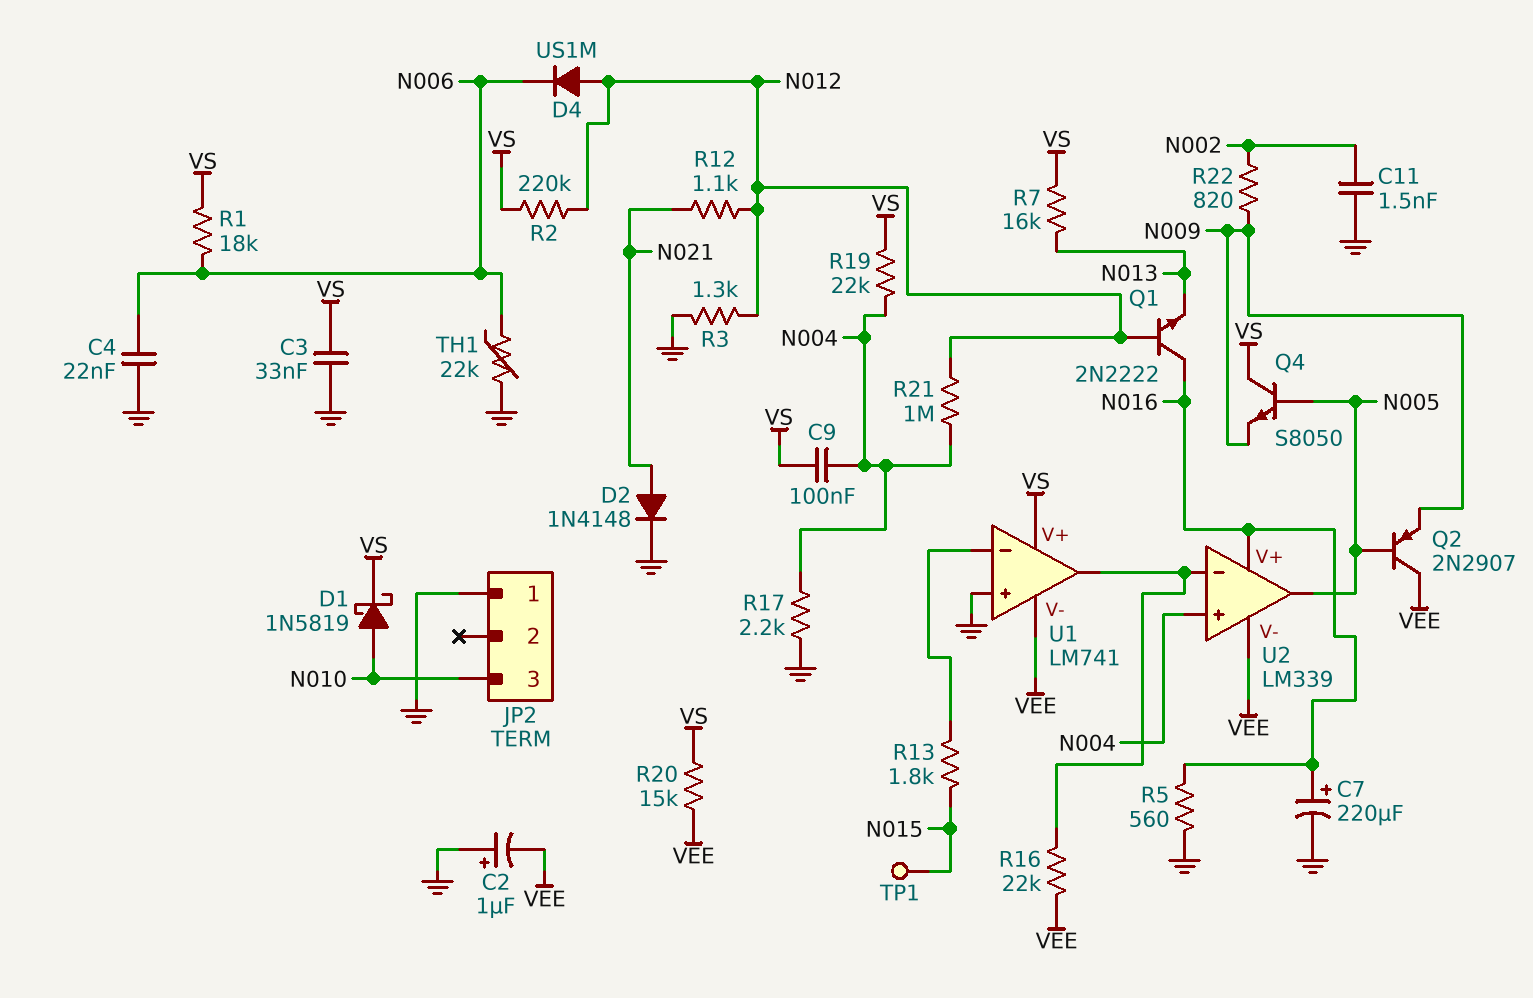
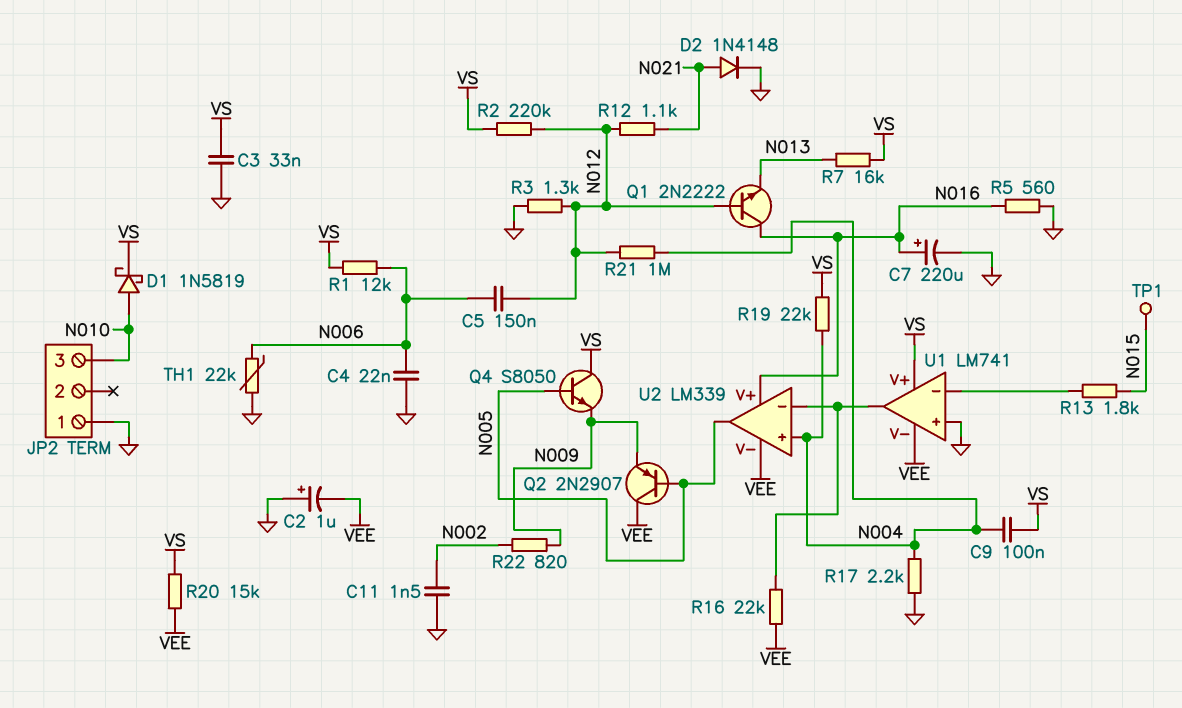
C5: none -> 150nF (N006, N012)
D4: diode US1M (A N012, K N006) -> none
R1: 18k (N006, VS) -> 12k (N006, VS)

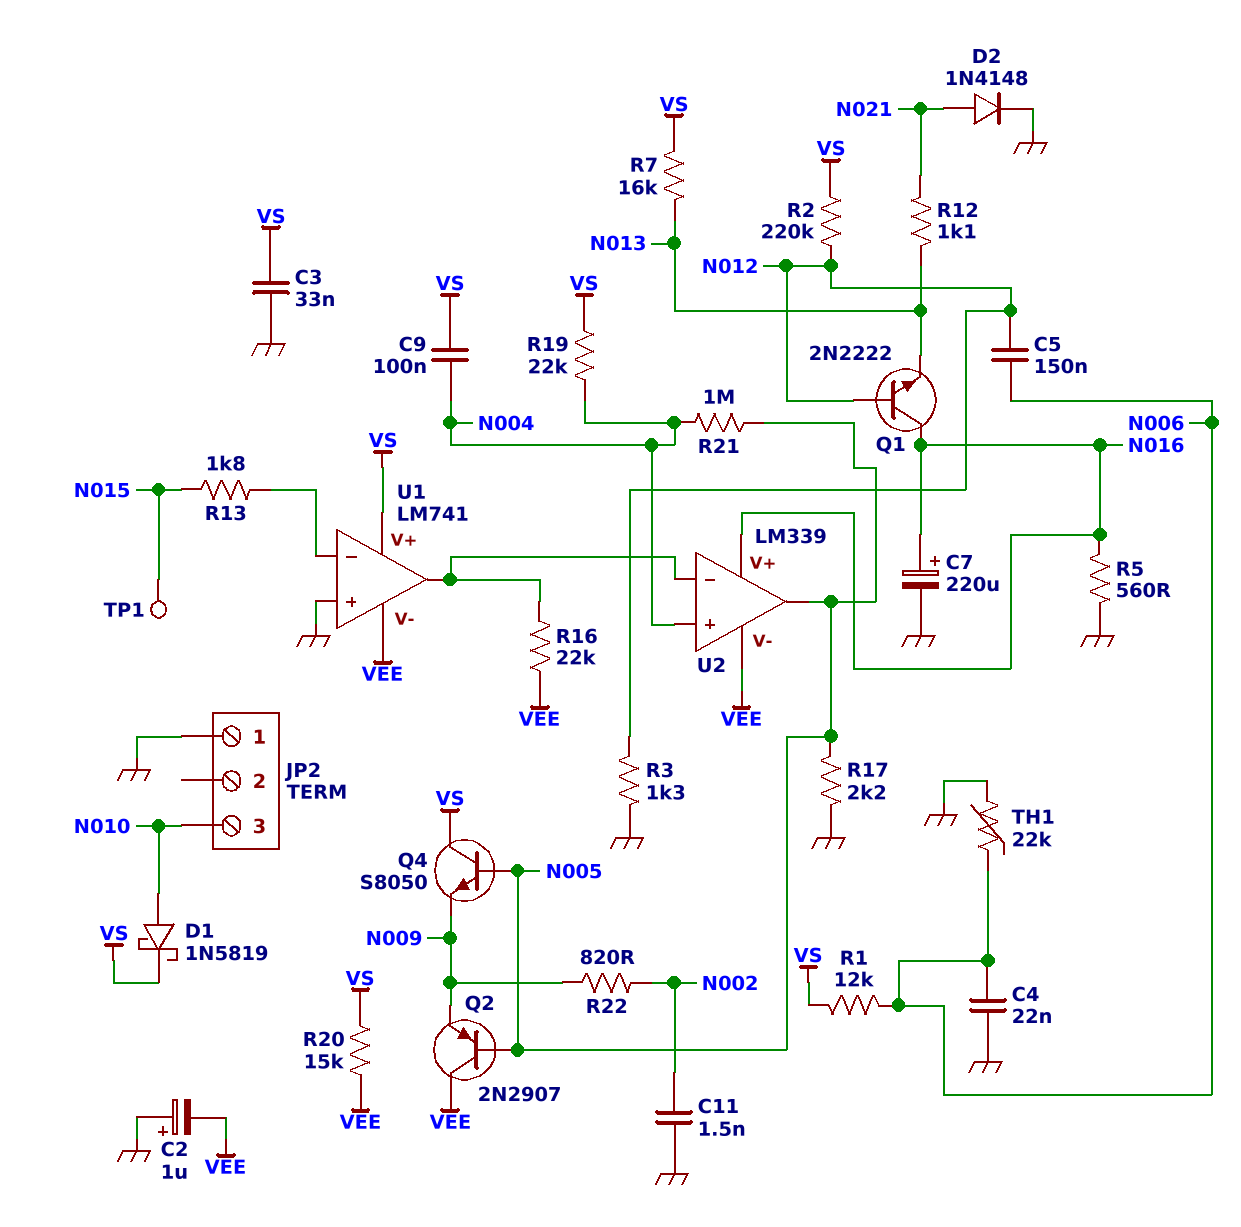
R12: 1.1k (N012, N021) -> 1.1k (N013, N021)
R17: 2.2k (GND, N004) -> 2.2k (GND, N005)
R21: 1M (N004, N012) -> 1M (N004, N005)

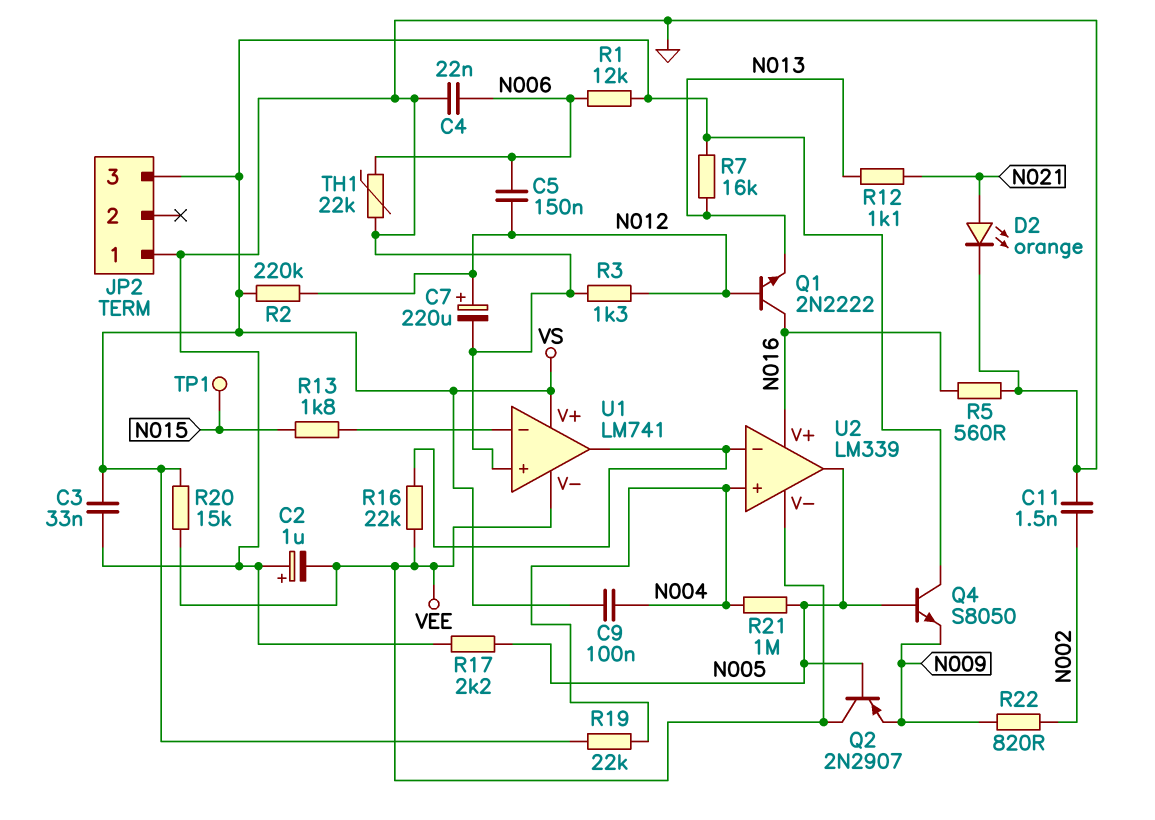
C7: 220uF (plus N016, minus GND) -> 220uF (plus N012, minus GND)
D1: schottky 1N5819 (A N010, K VS) -> none
D2: diode 1N4148 (A N021, K GND) -> LED orange (A N021, K GND)
JP2 pin 3: N010 -> VS

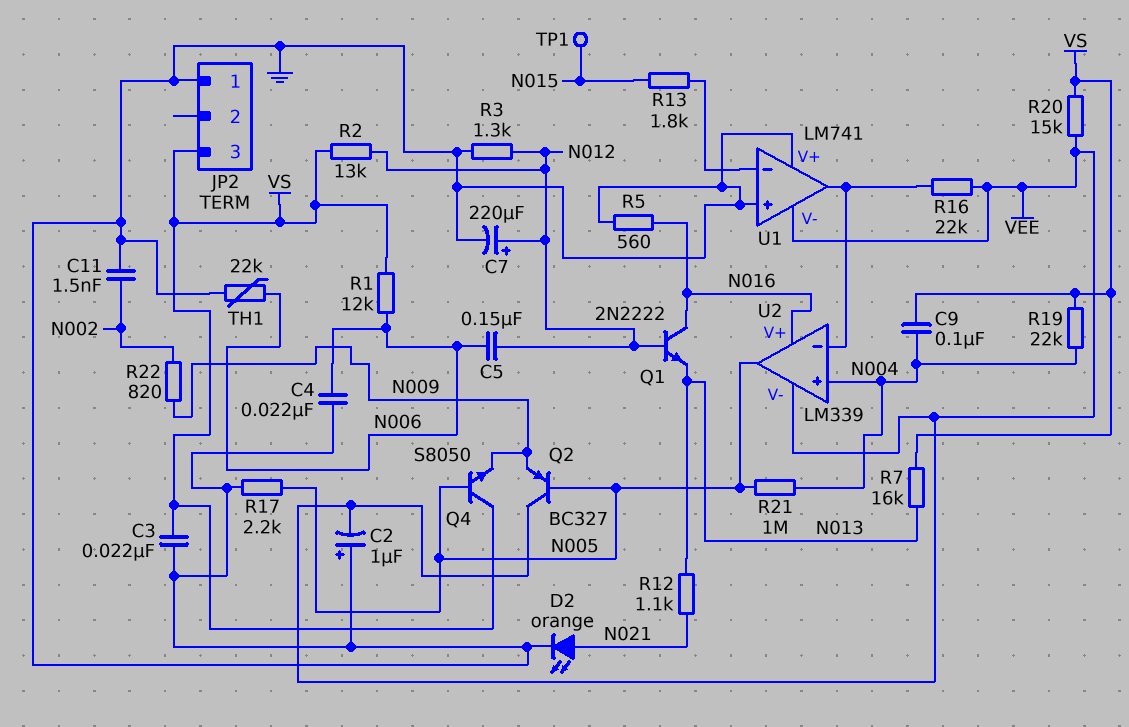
C3: 33nF (GND, VS) -> 22nF (GND, VS)
Q2: PNP 2N2907 (B N005, C VEE, E N009) -> PNP BC327 (B N005, C VEE, E N009)
R2: 220k (N012, VS) -> 13k (N012, VS)
U1 pin V+: VS -> GND

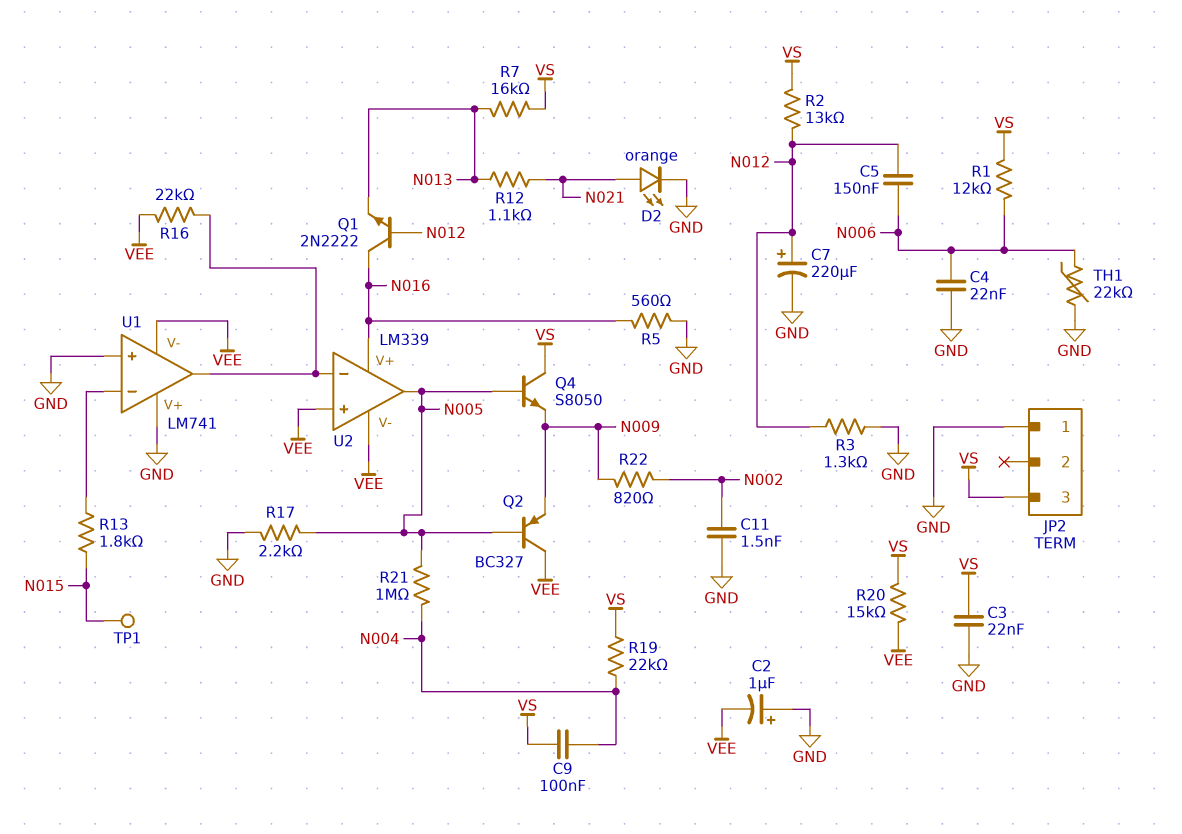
U2 pin in+: N004 -> VEE

